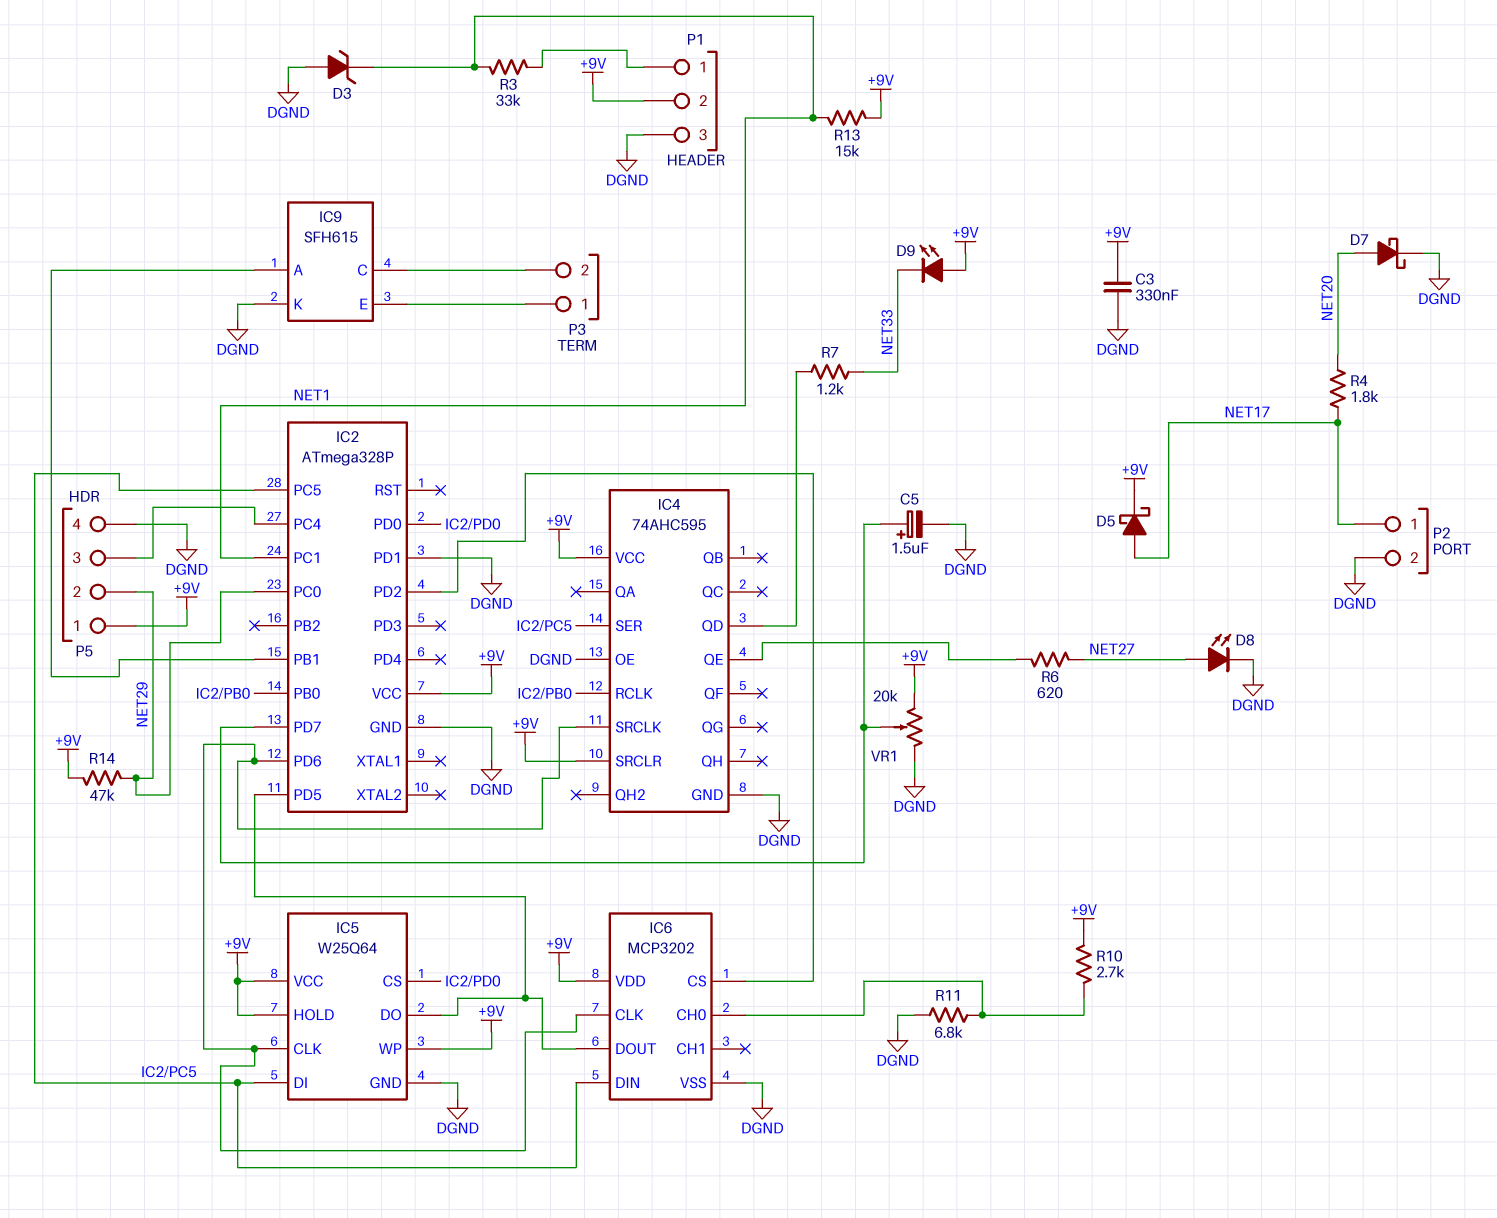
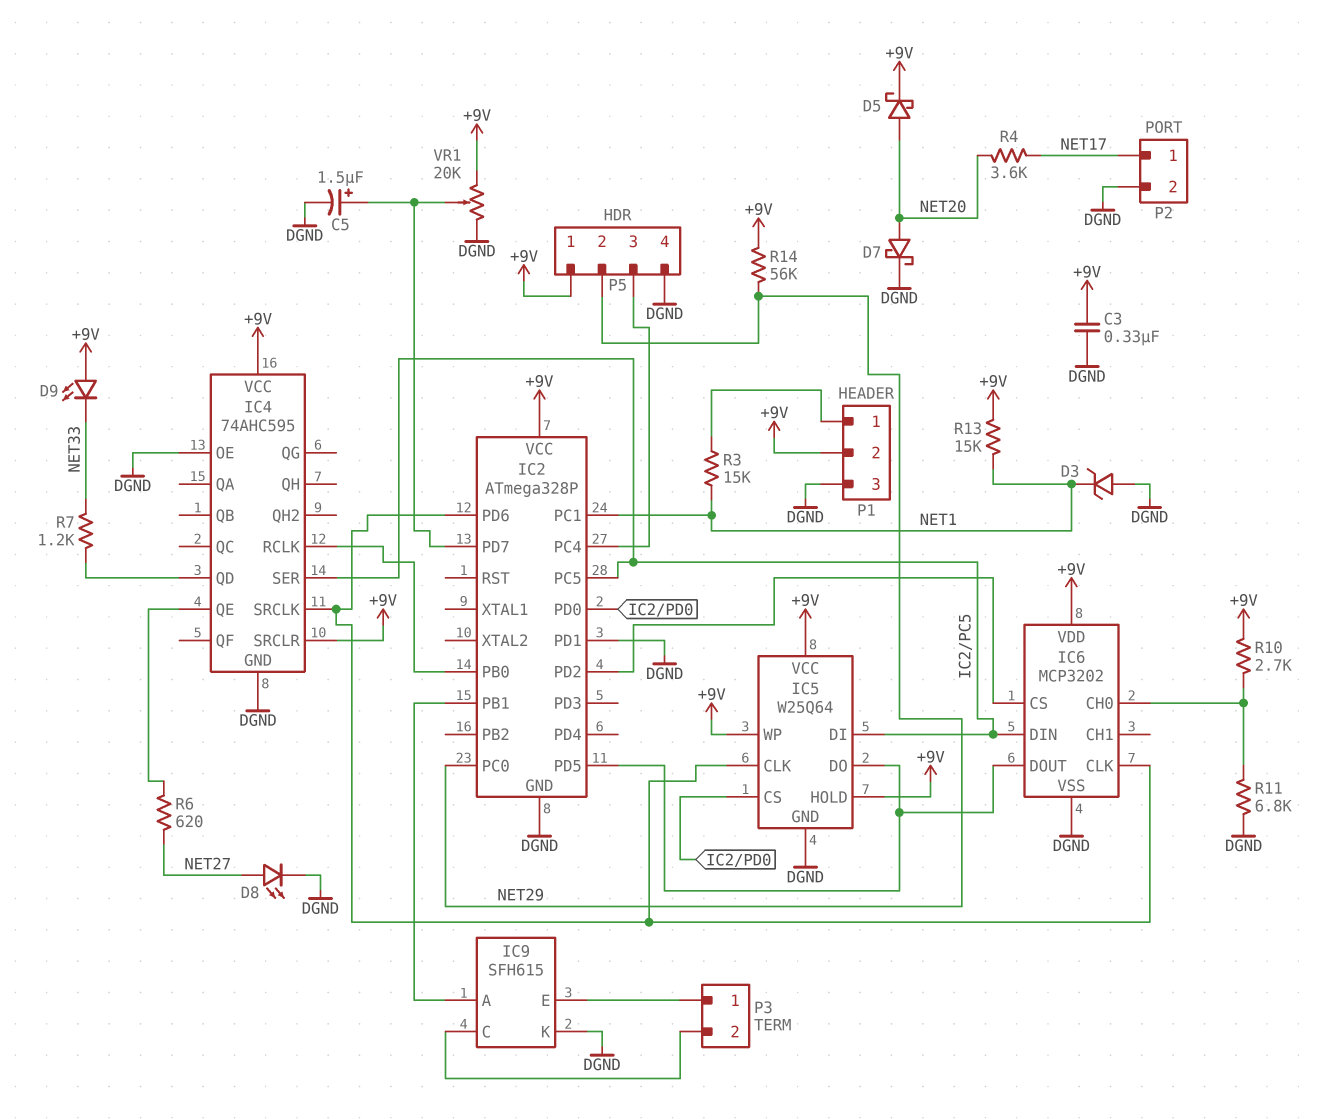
D5: schottky (A NET17, K +9V) -> schottky (A NET20, K +9V)
R3: 33k (NET1, P1/1) -> 15k (NET1, P1/1)
R4: 1.8k (NET17, NET20) -> 3.6k (NET17, NET20)
R14: 47k (+9V, NET29) -> 56k (+9V, NET29)

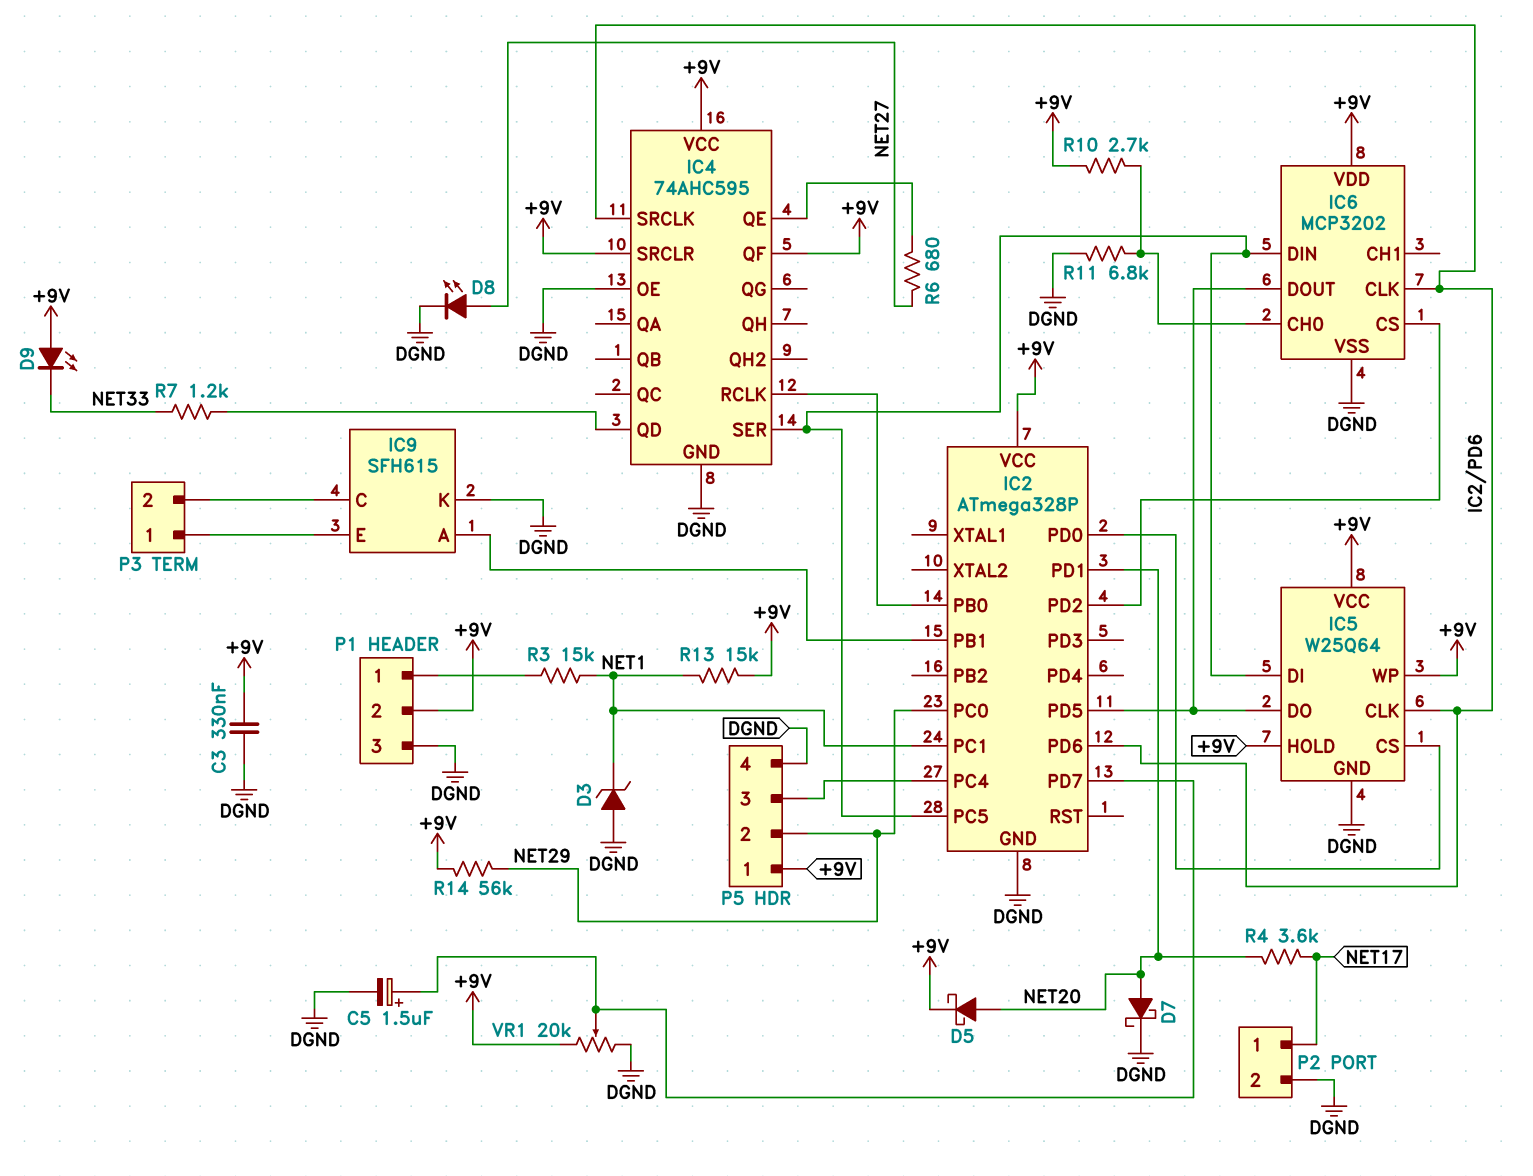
IC2 pin PD1: DGND -> NET20
IC4 pin QF: none -> +9V
R6: 620 (IC4/QE, NET27) -> 680 (IC4/QE, NET27)

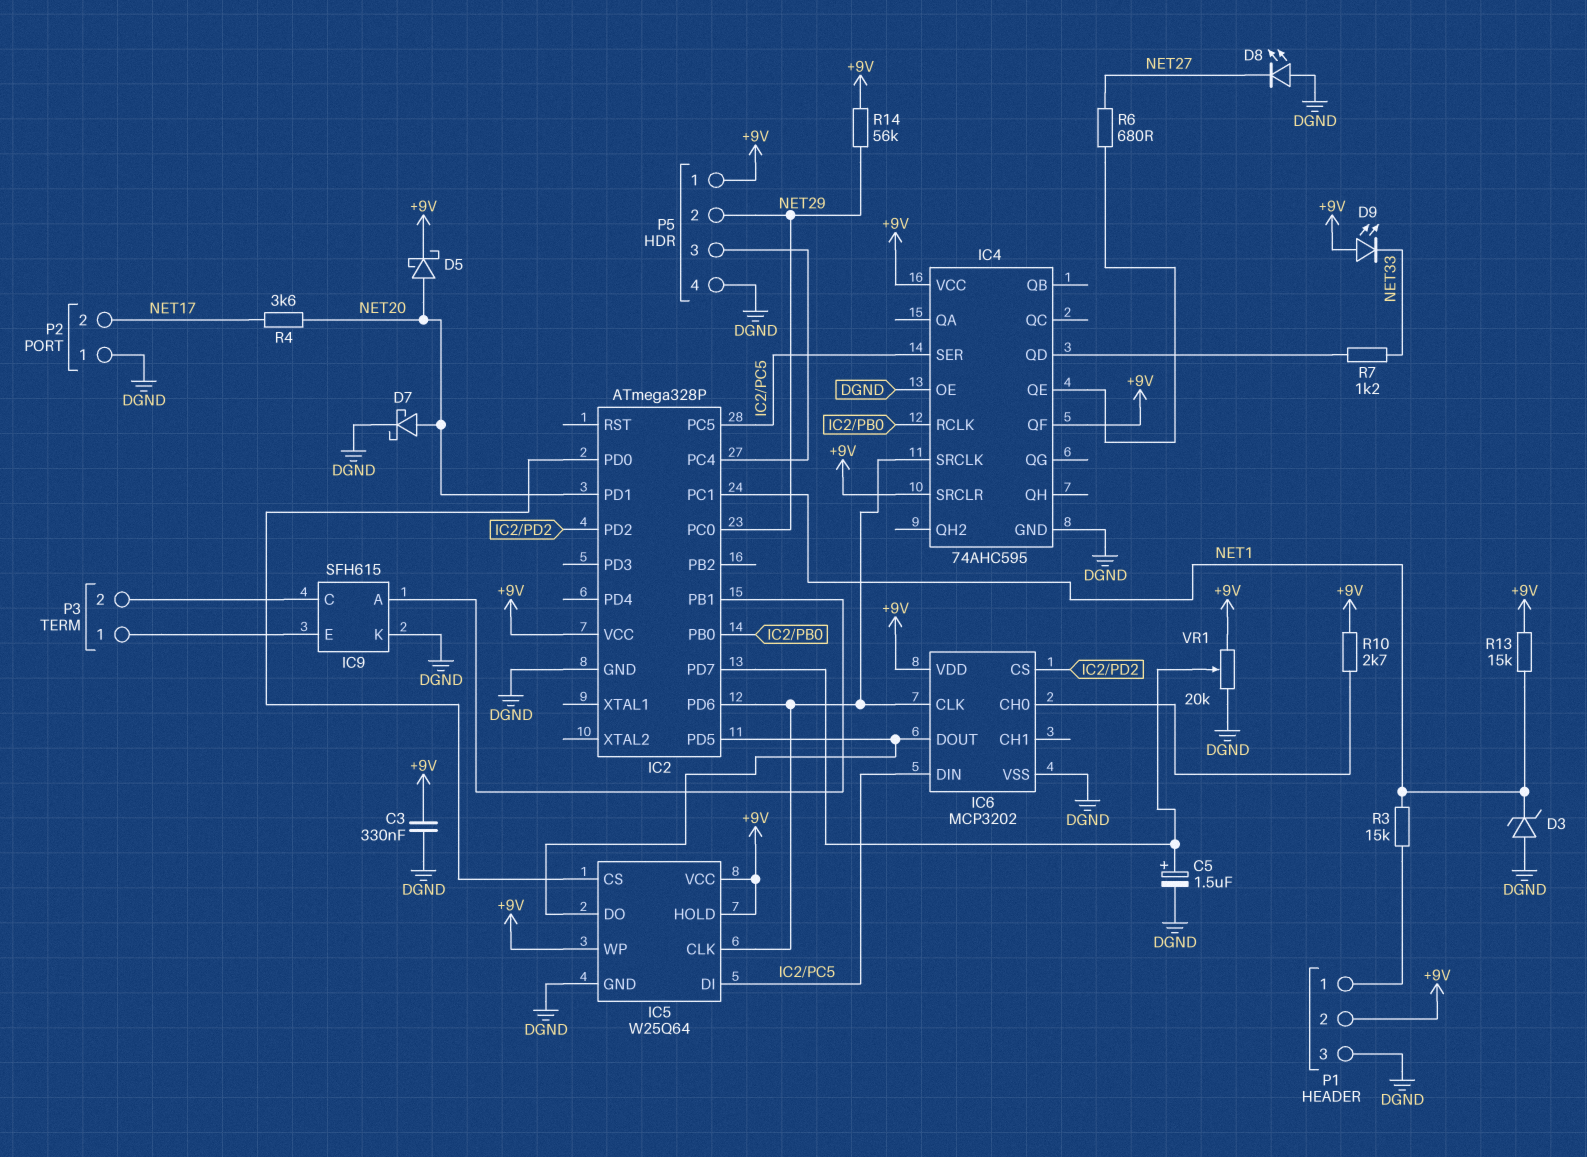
D8: LED (A NET27, K DGND) -> LED (A DGND, K NET27)
P2 pin 1: NET17 -> DGND
P2 pin 2: DGND -> NET17
R11: 6.8k (DGND, IC6/CH0) -> none

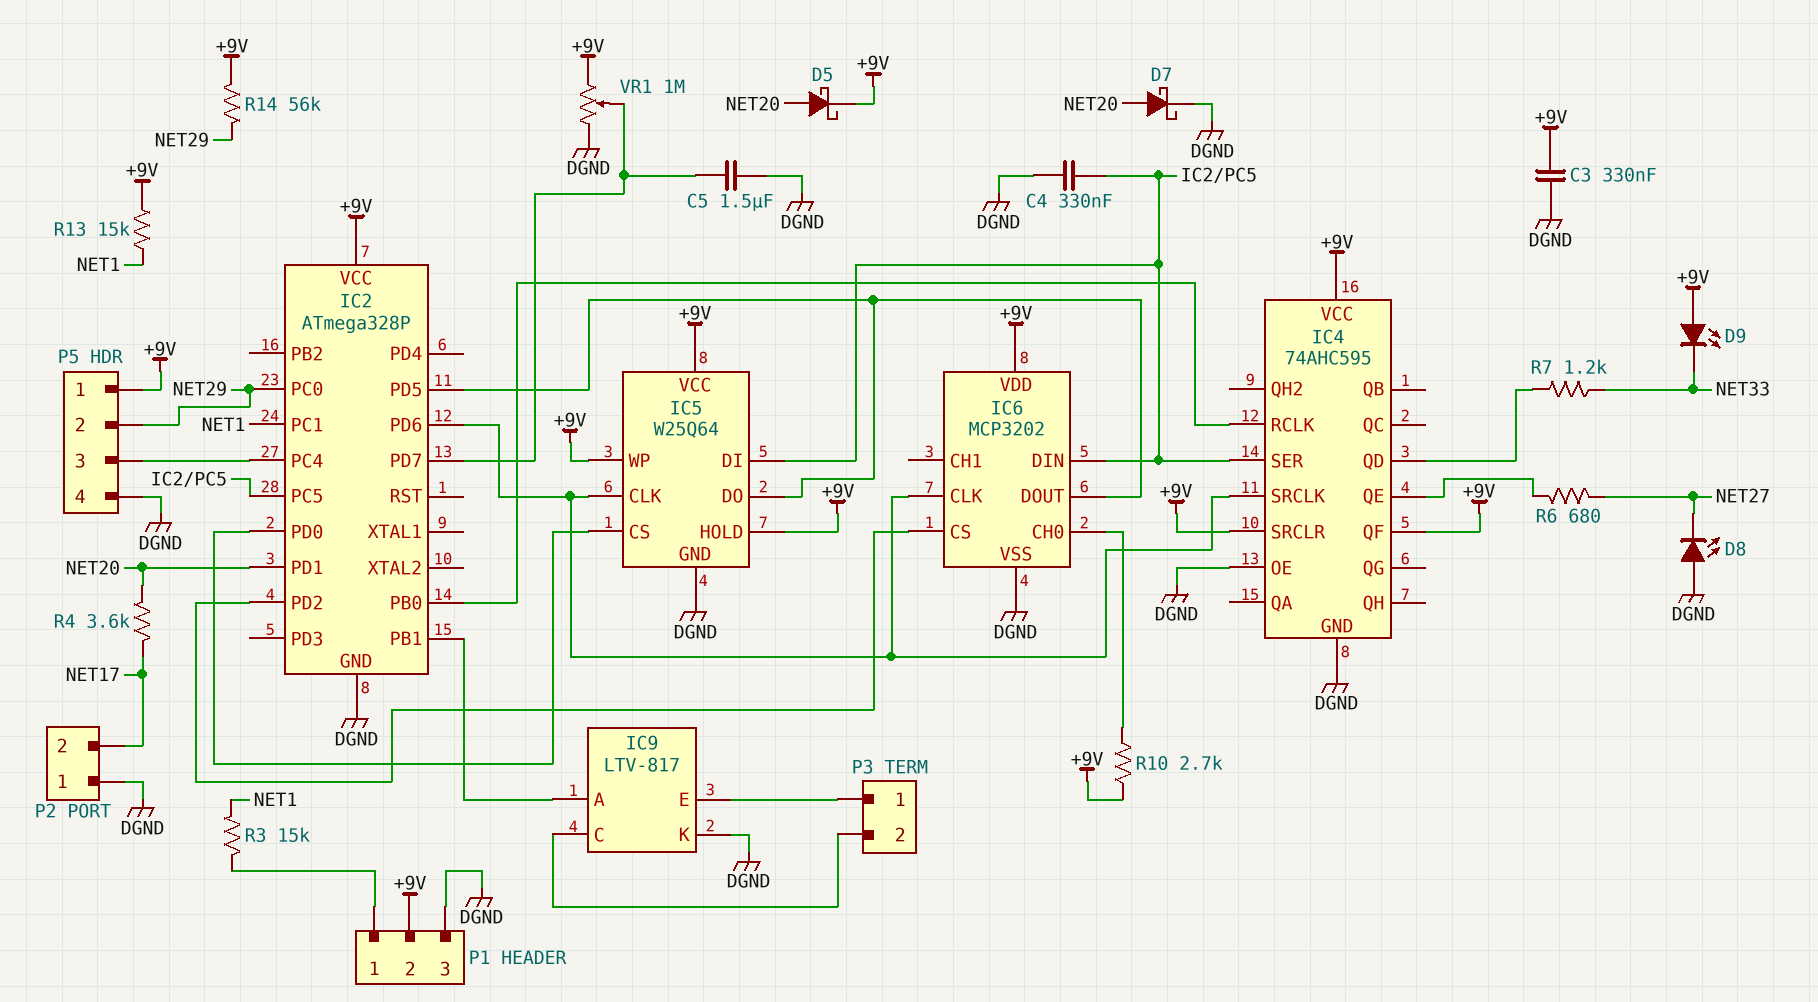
C4: none -> 330nF (DGND, IC2/PC5)
C5: 1.5uF (plus IC2/PD7, minus DGND) -> 1.5uF (DGND, IC2/PD7)
D3: zener (A DGND, K NET1) -> none
IC9: SFH615 -> LTV-817
VR1: 20k (+9V, DGND, wiper IC2/PD7) -> 1M (+9V, DGND, wiper IC2/PD7)

